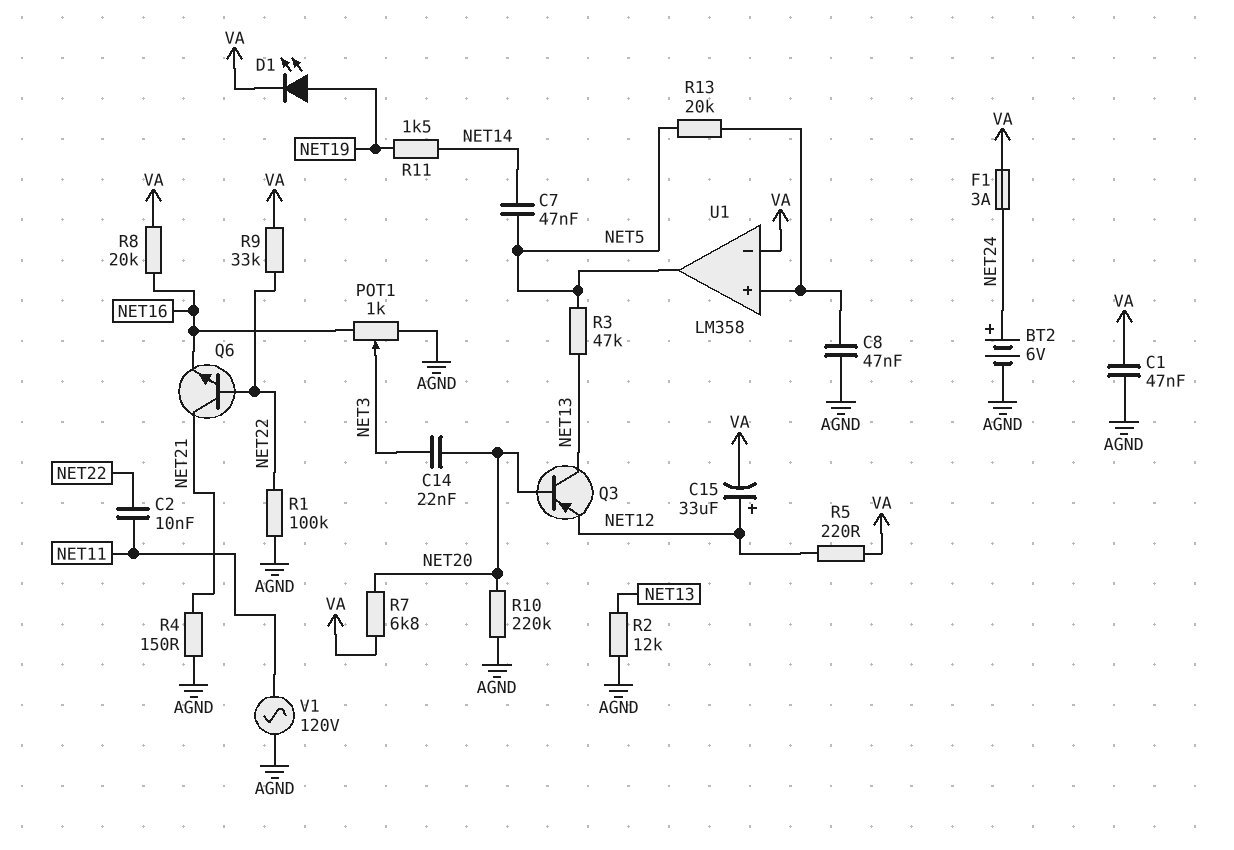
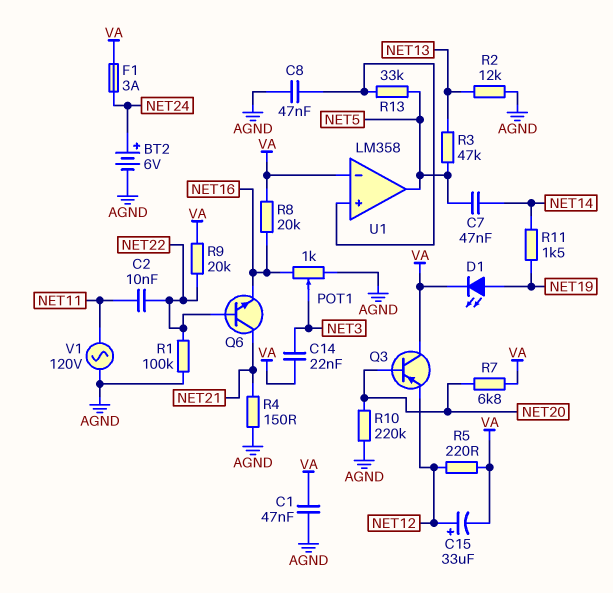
C14: 22nF (NET3, NET20) -> 22nF (NET3, VA)
Q3: PNP (B NET20, C NET13, E NET12) -> PNP (B NET20, C VA, E NET12)
R9: 33k (NET22, VA) -> 20k (NET22, VA)
R13: 20k (NET5, U1/in+) -> 33k (NET5, U1/in+)

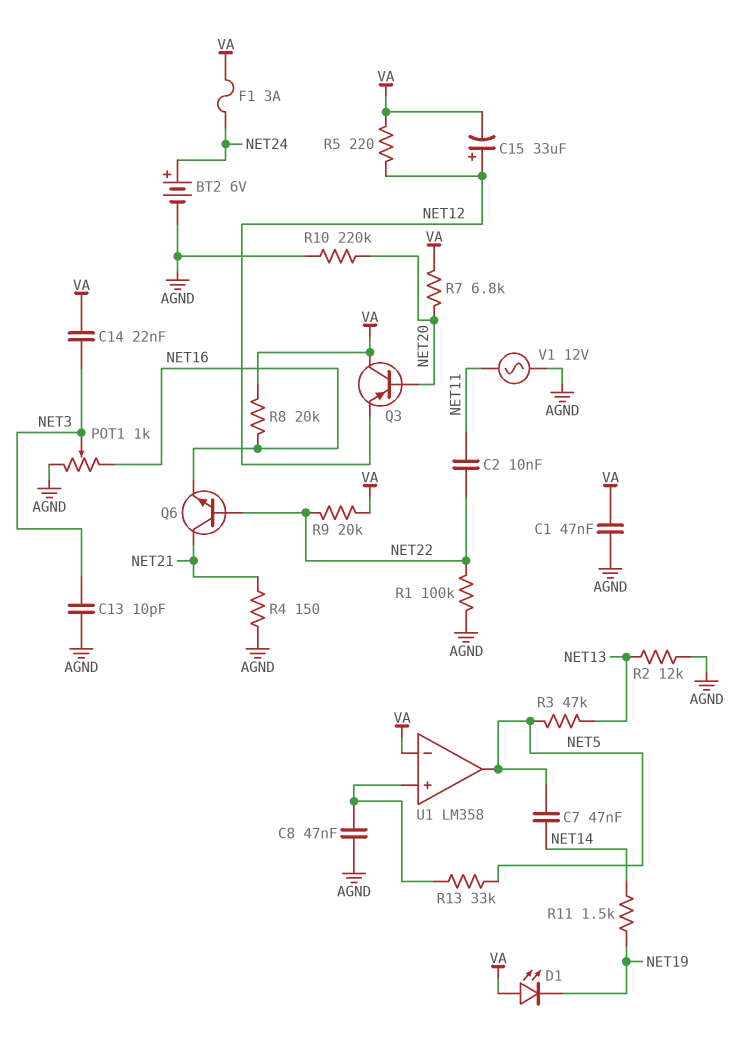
C13: none -> 10pF (AGND, NET3)
D1: LED (A NET19, K VA) -> LED (A VA, K NET19)
V1: AC 120V (AGND, NET11) -> AC 12V (AGND, NET11)

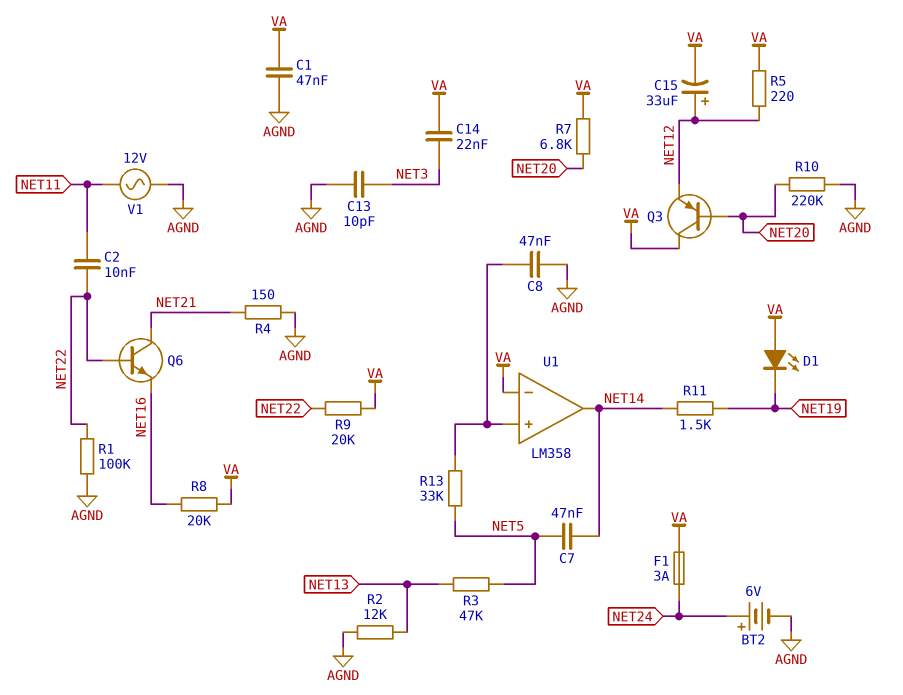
POT1: 1k (AGND, NET16, wiper NET3) -> none
U1 pin out: NET5 -> NET14

